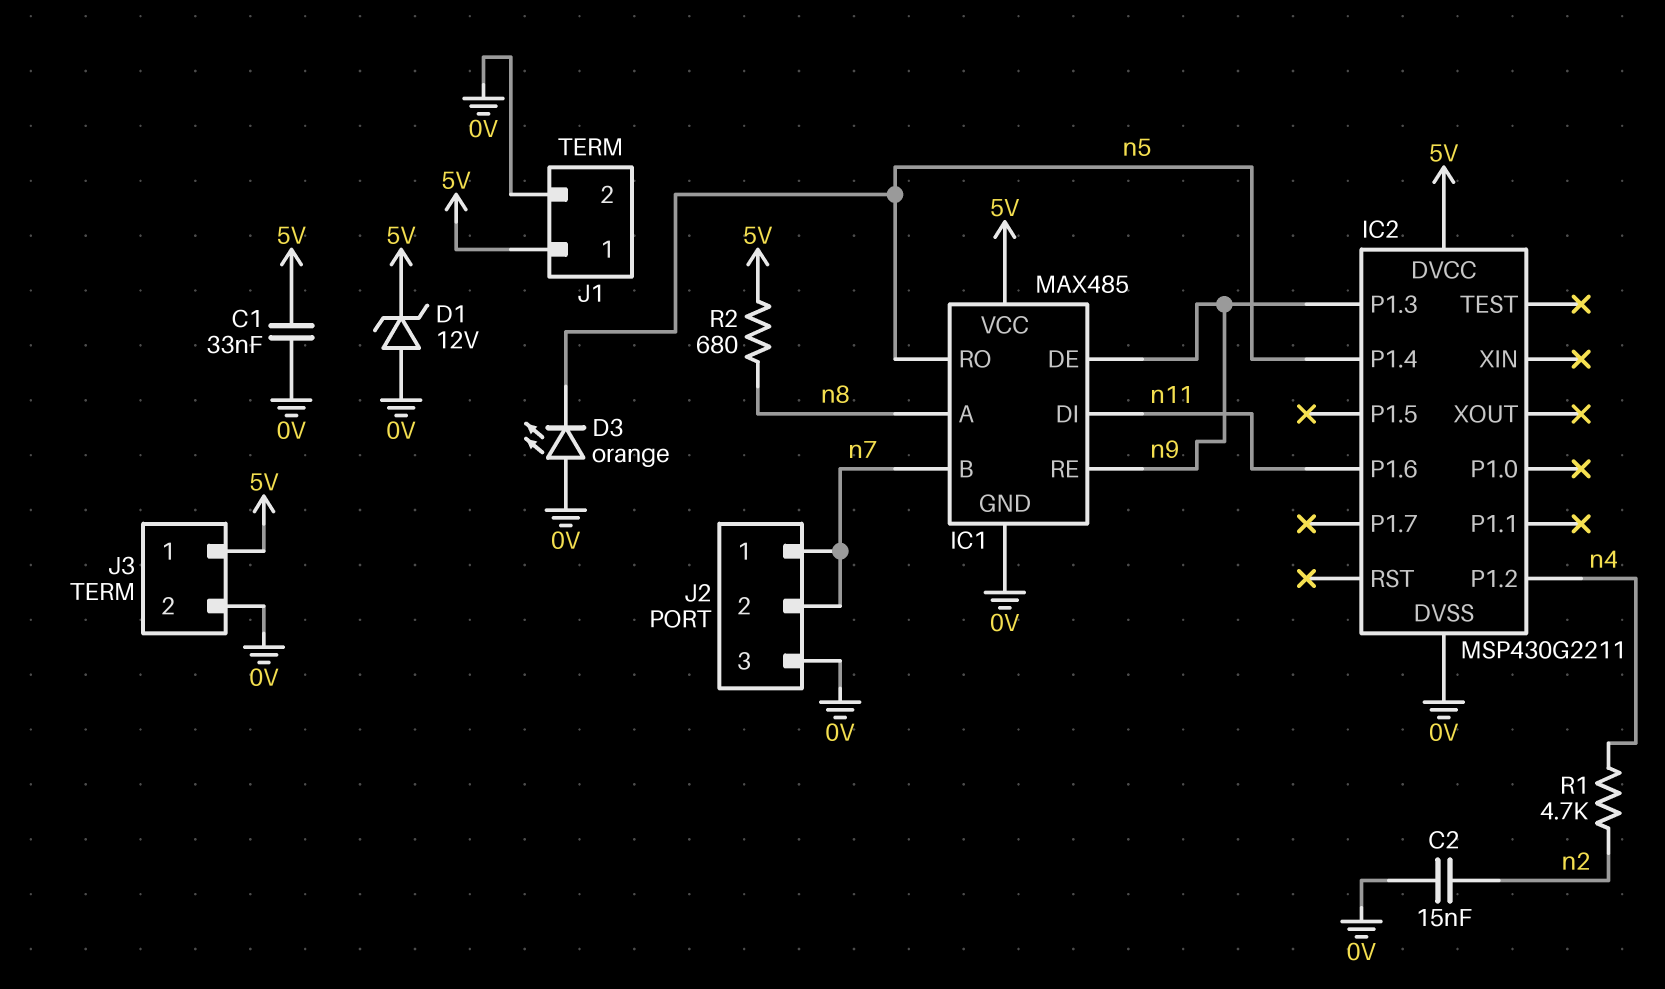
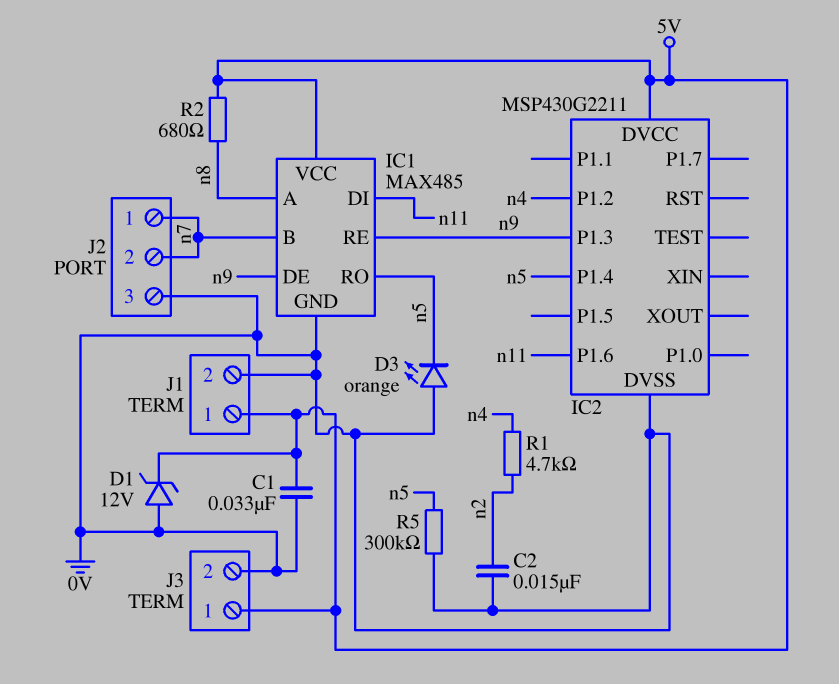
R5: none -> 300k (0V, n5)

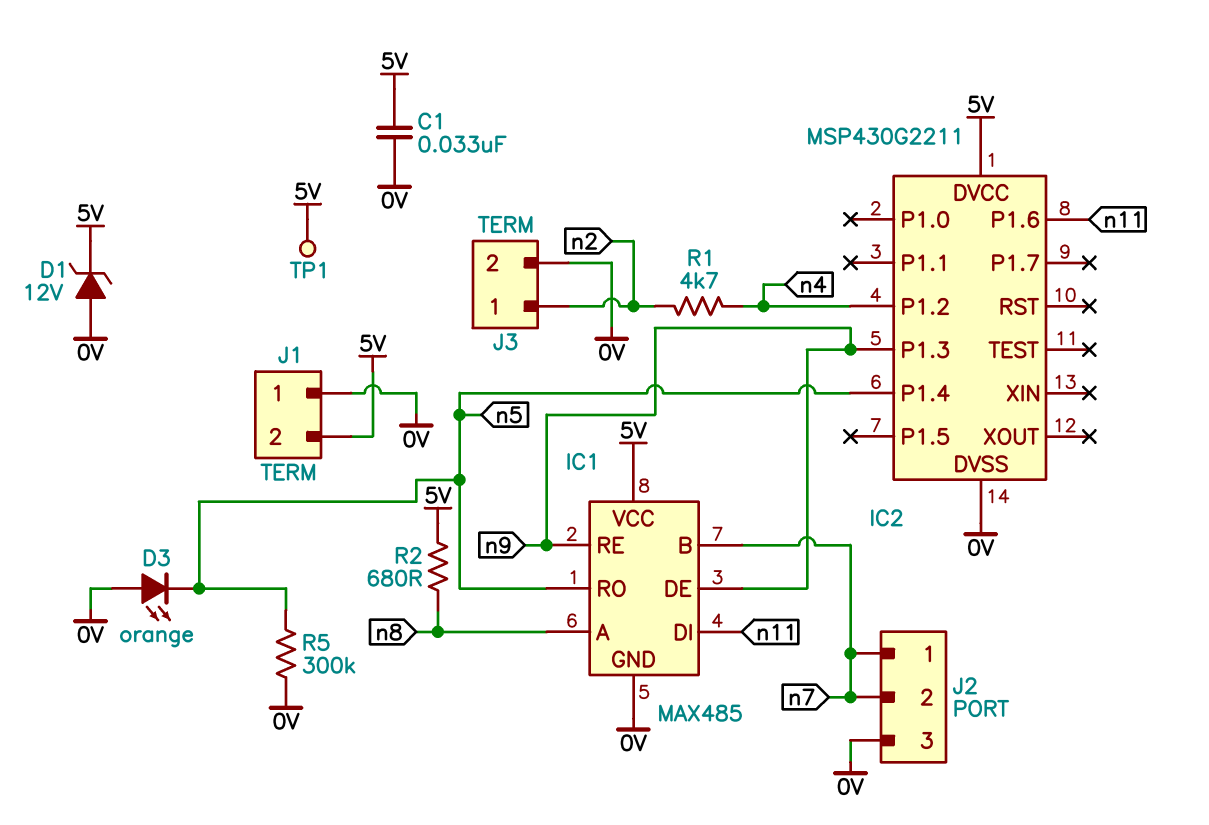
C2: 15nF (0V, n2) -> none
J1 pin 1: 5V -> 0V
J1 pin 2: 0V -> 5V
J3 pin 1: 5V -> n2
TP1: none -> test point (5V)

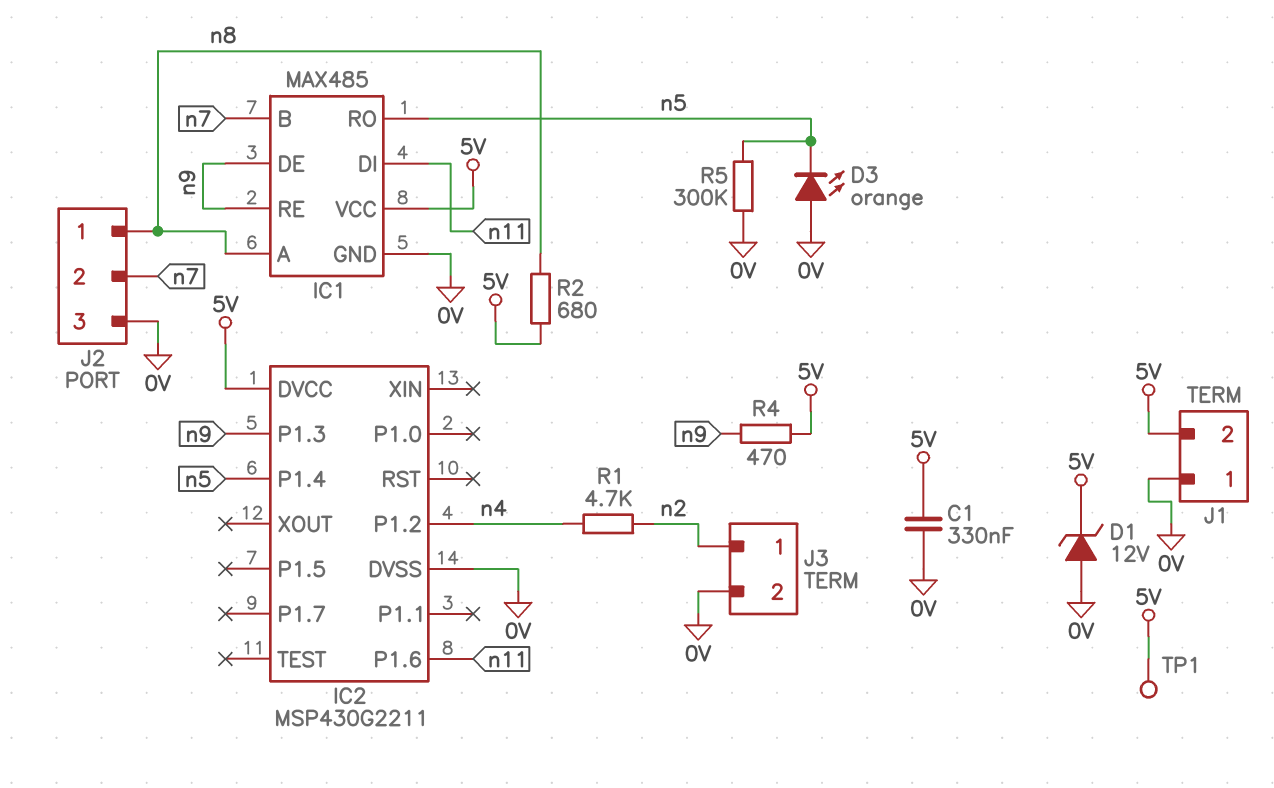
C1: 33nF (0V, 5V) -> 330nF (0V, 5V)
J2 pin 1: n7 -> n8
R4: none -> 470 (5V, n9)

